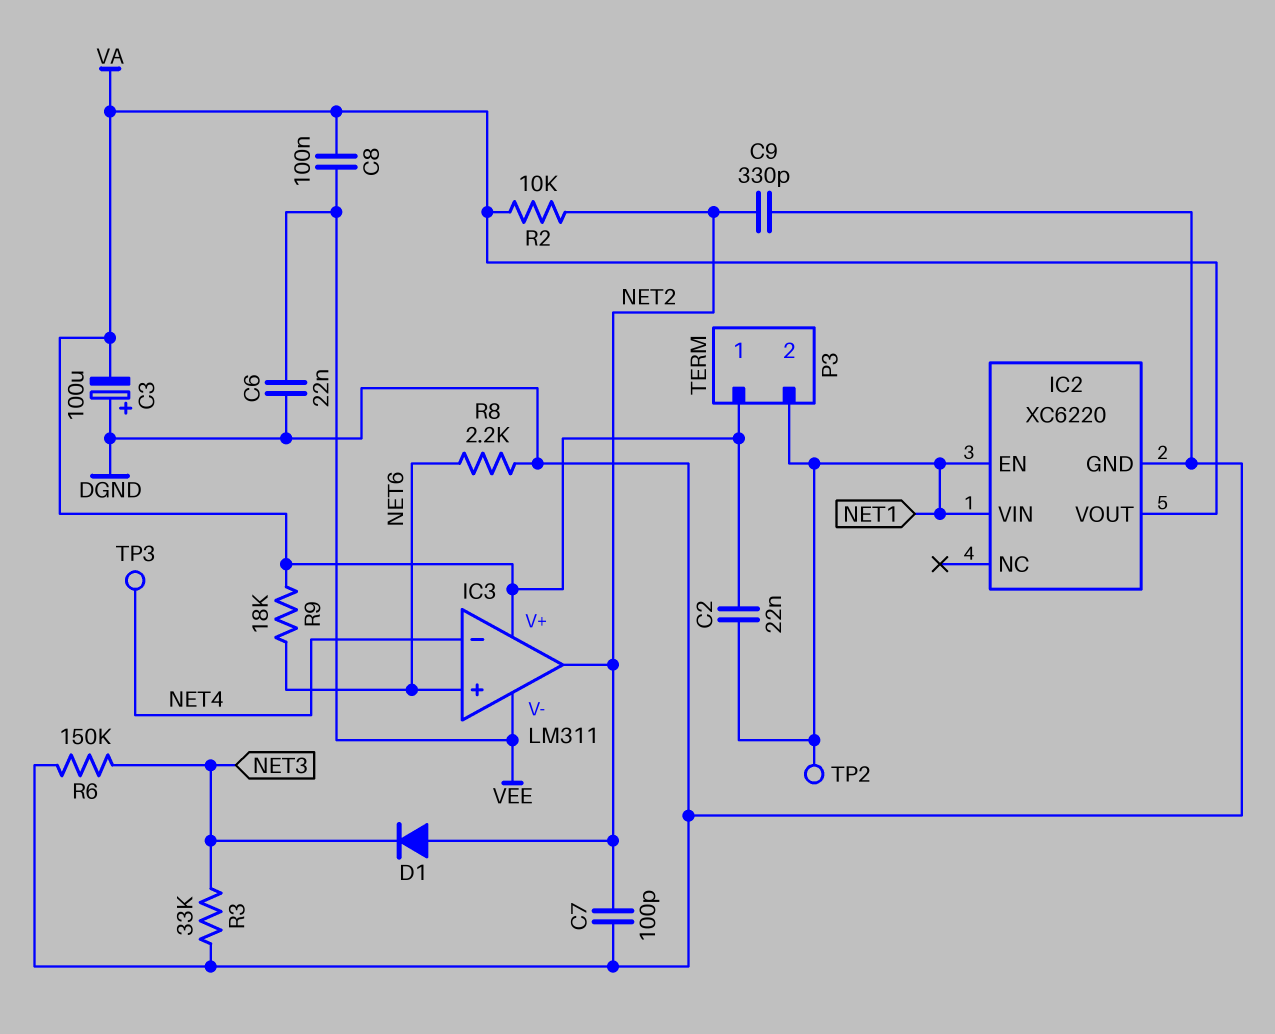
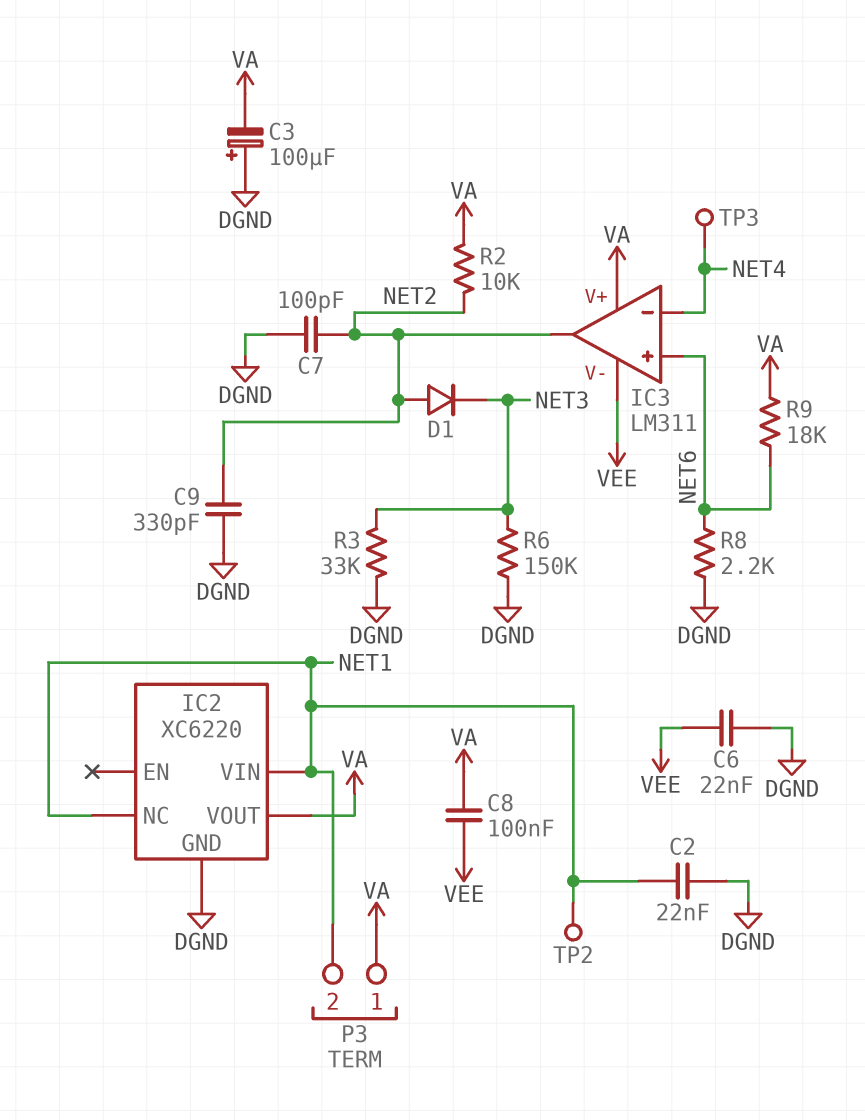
C2: 22nF (NET1, VA) -> 22nF (DGND, NET1)
IC2 pin EN: NET1 -> none
IC2 pin NC: none -> NET1

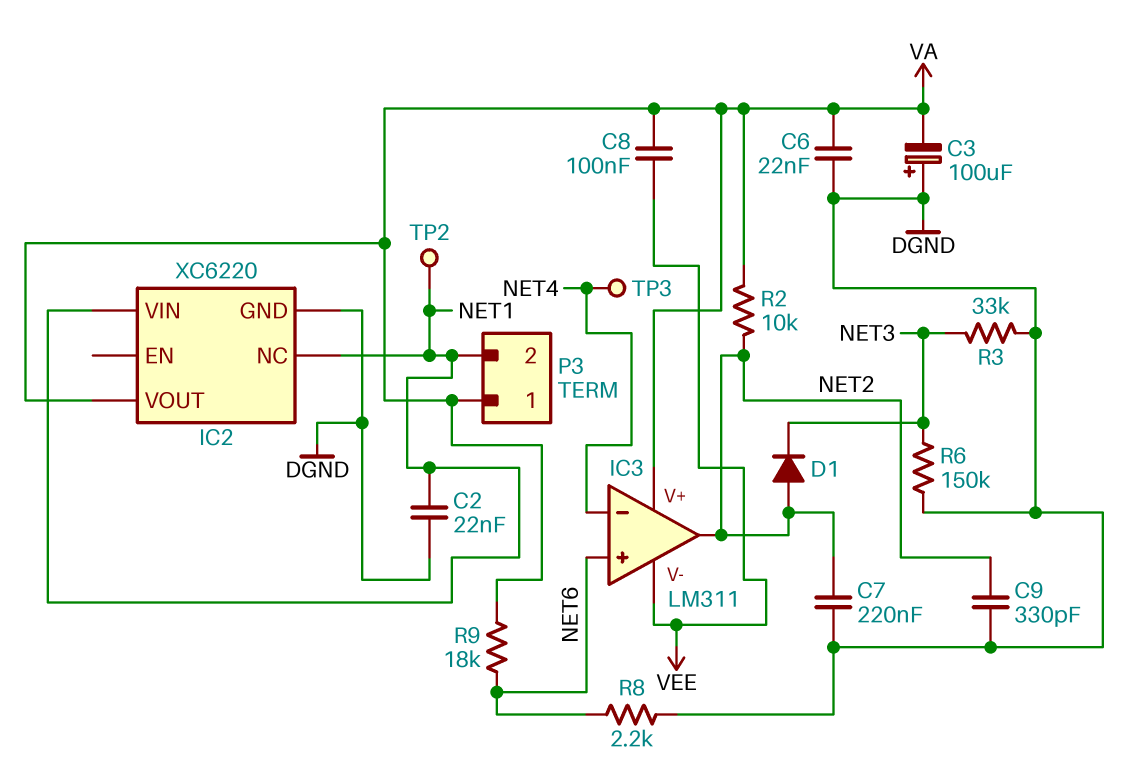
C6: 22nF (DGND, VEE) -> 22nF (DGND, VA)
C7: 100pF (DGND, NET2) -> 220nF (DGND, NET2)

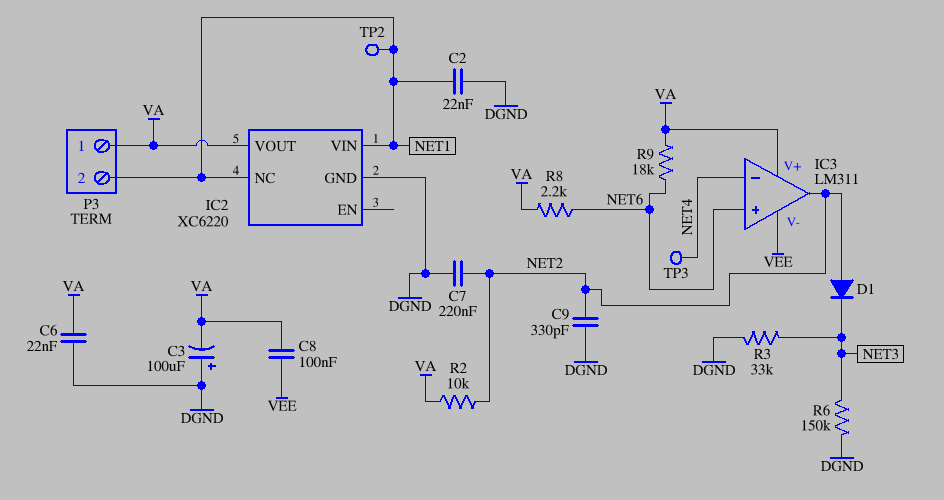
R8: 2.2k (DGND, NET6) -> 2.2k (NET6, VA)

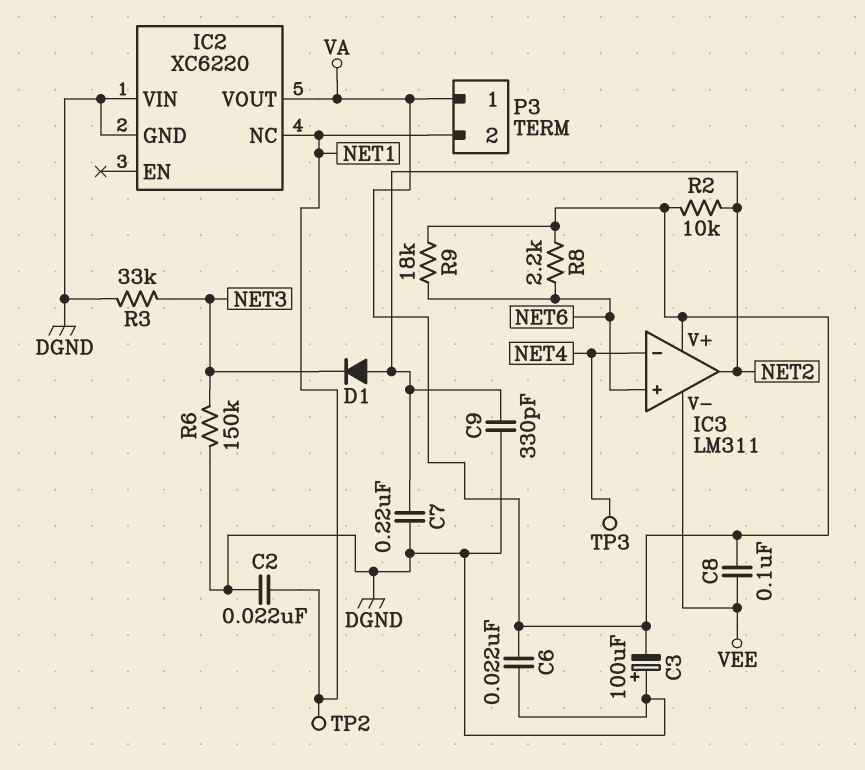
IC2 pin VIN: NET1 -> DGND

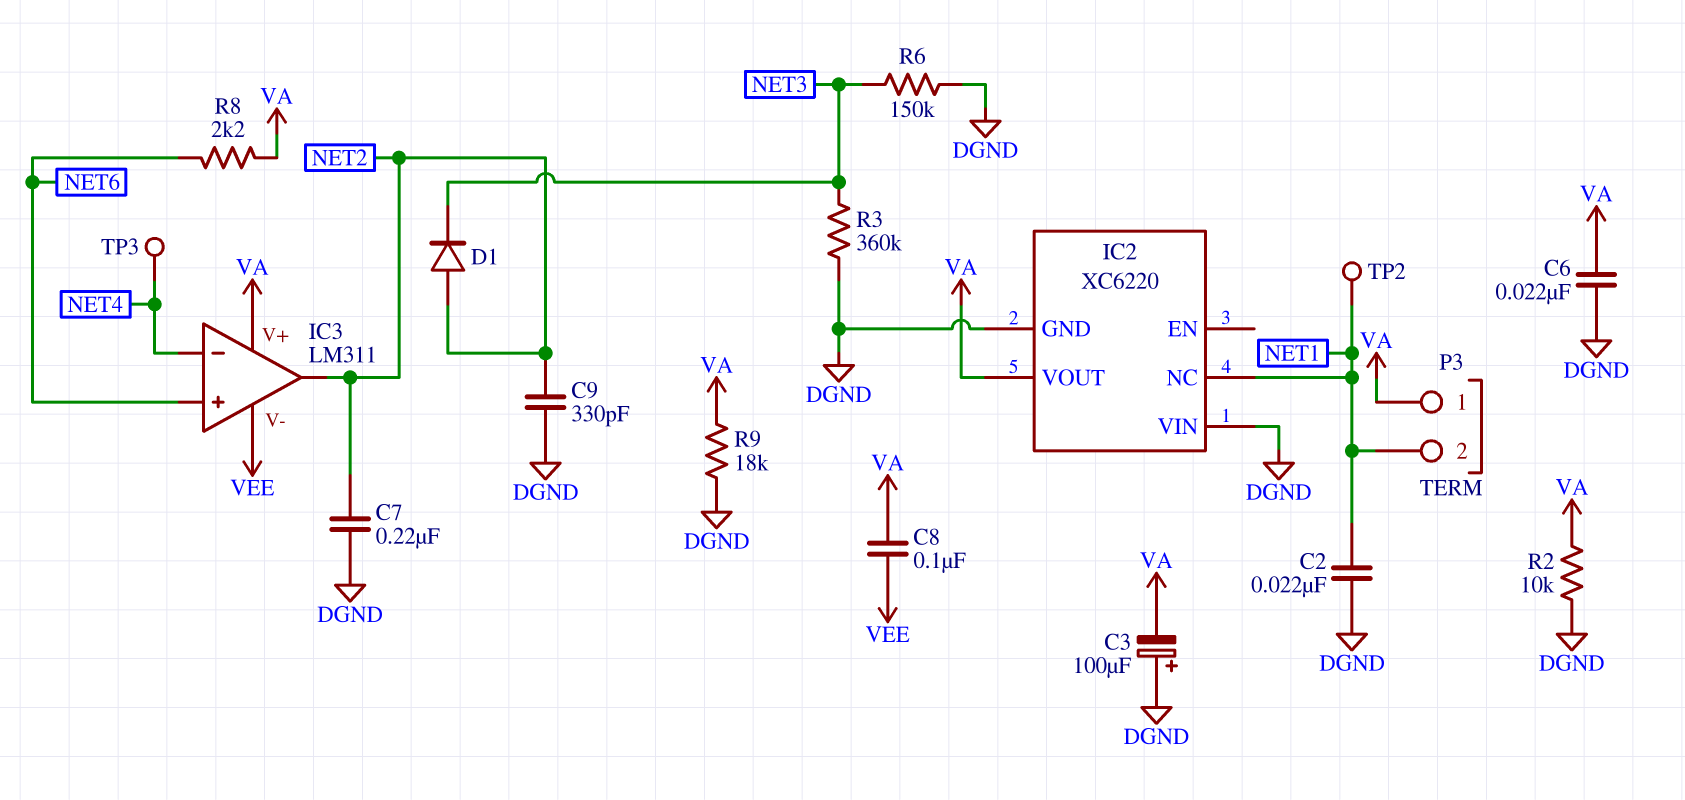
R2: 10k (NET2, VA) -> 10k (DGND, VA)
R3: 33k (DGND, NET3) -> 360k (DGND, NET3)
R9: 18k (NET6, VA) -> 18k (DGND, VA)

